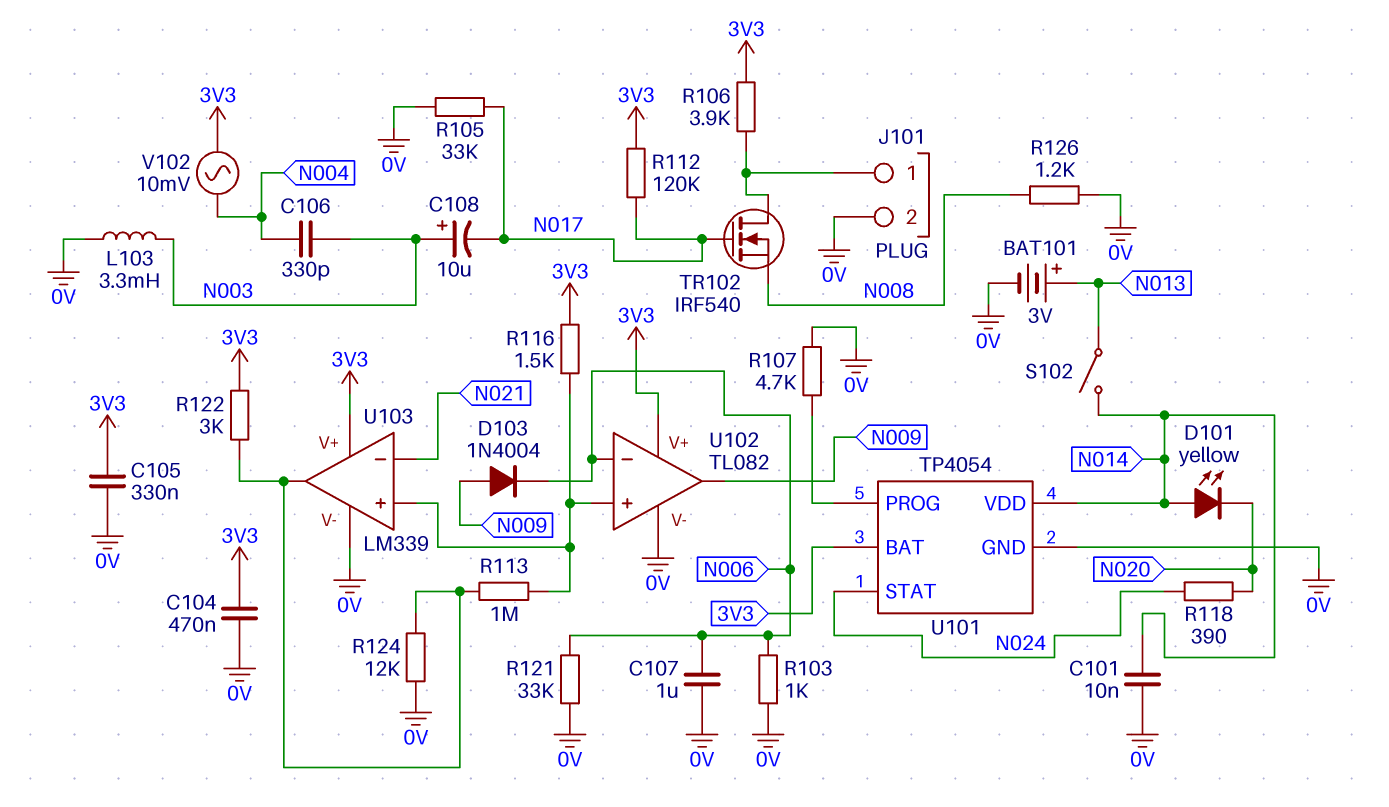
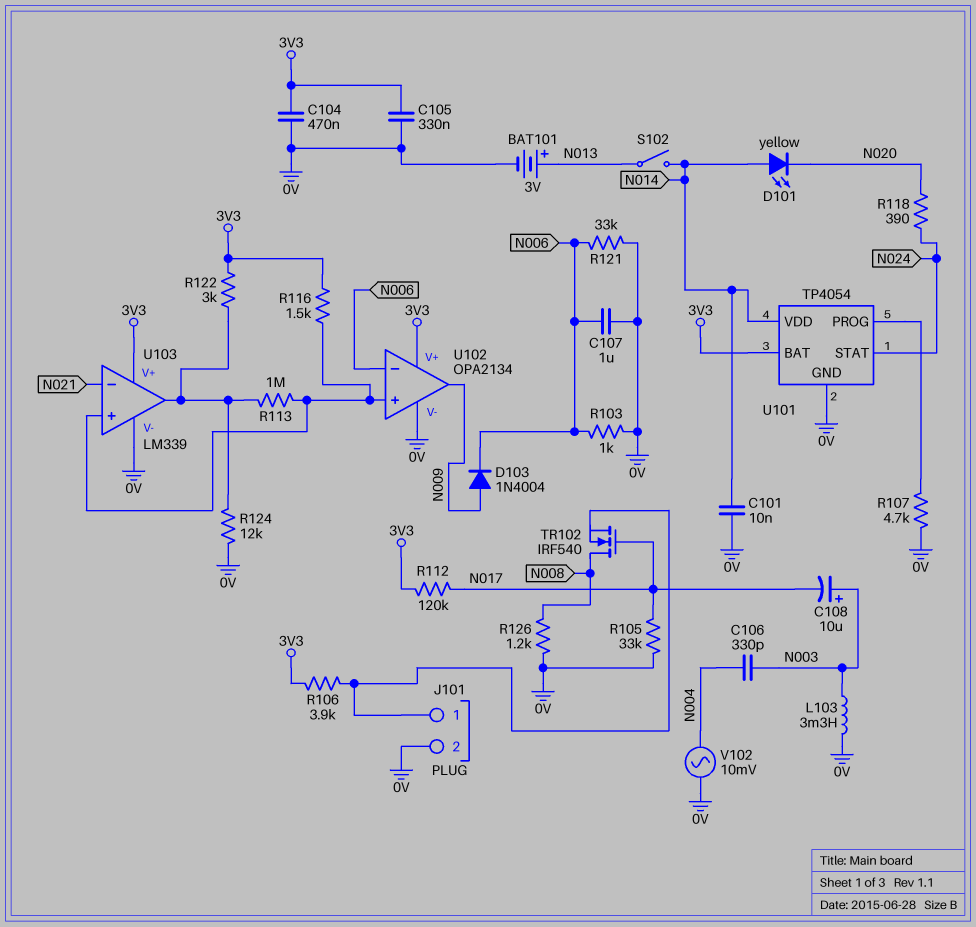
TR102: NMOS IRF540 (G N017, D J101/1, S N008) -> NMOS IRF540 (G N017, D N008, S J101/1)
U102: TL082 -> OPA2134
V102: AC 10mV (3V3, N004) -> AC 10mV (0V, N004)

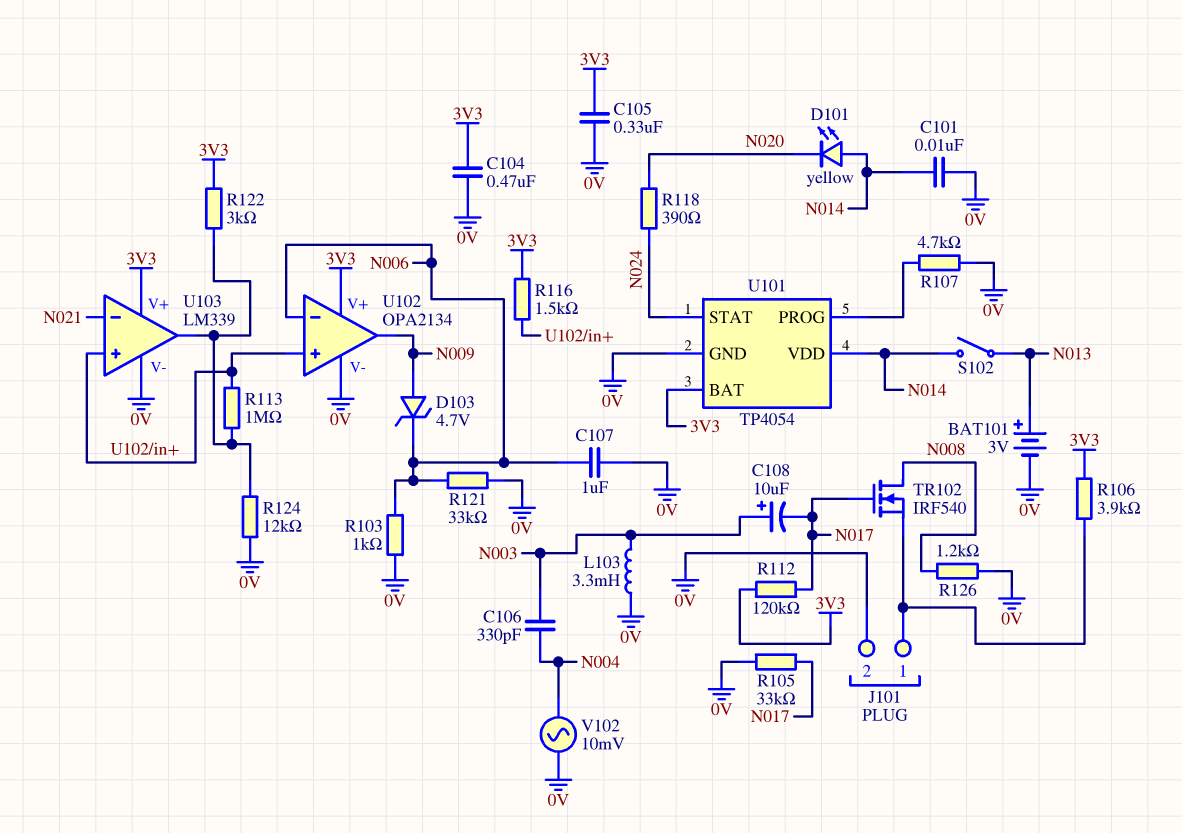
D103: diode 1N4004 (A N009, K N006) -> zener 4.7V (A N009, K N006)

